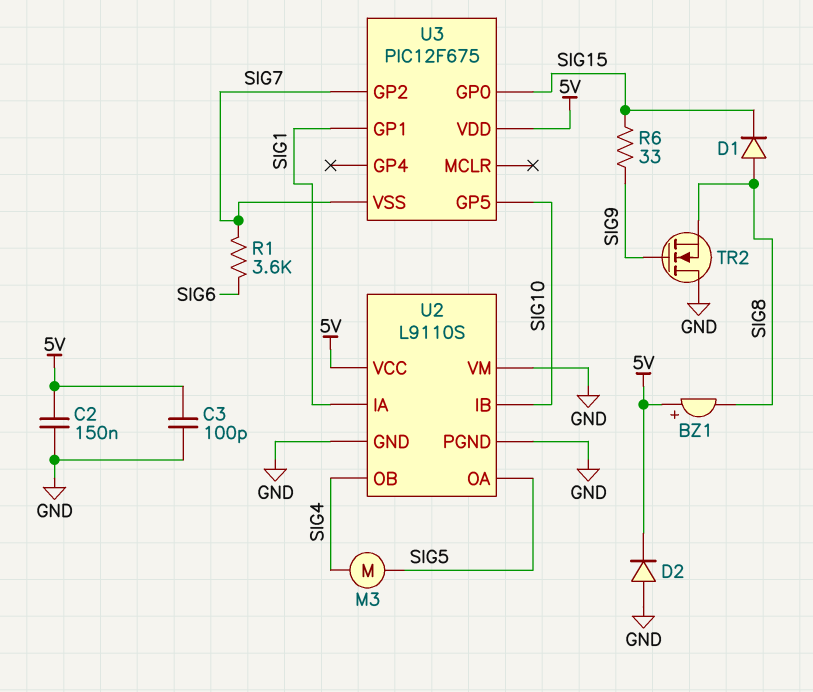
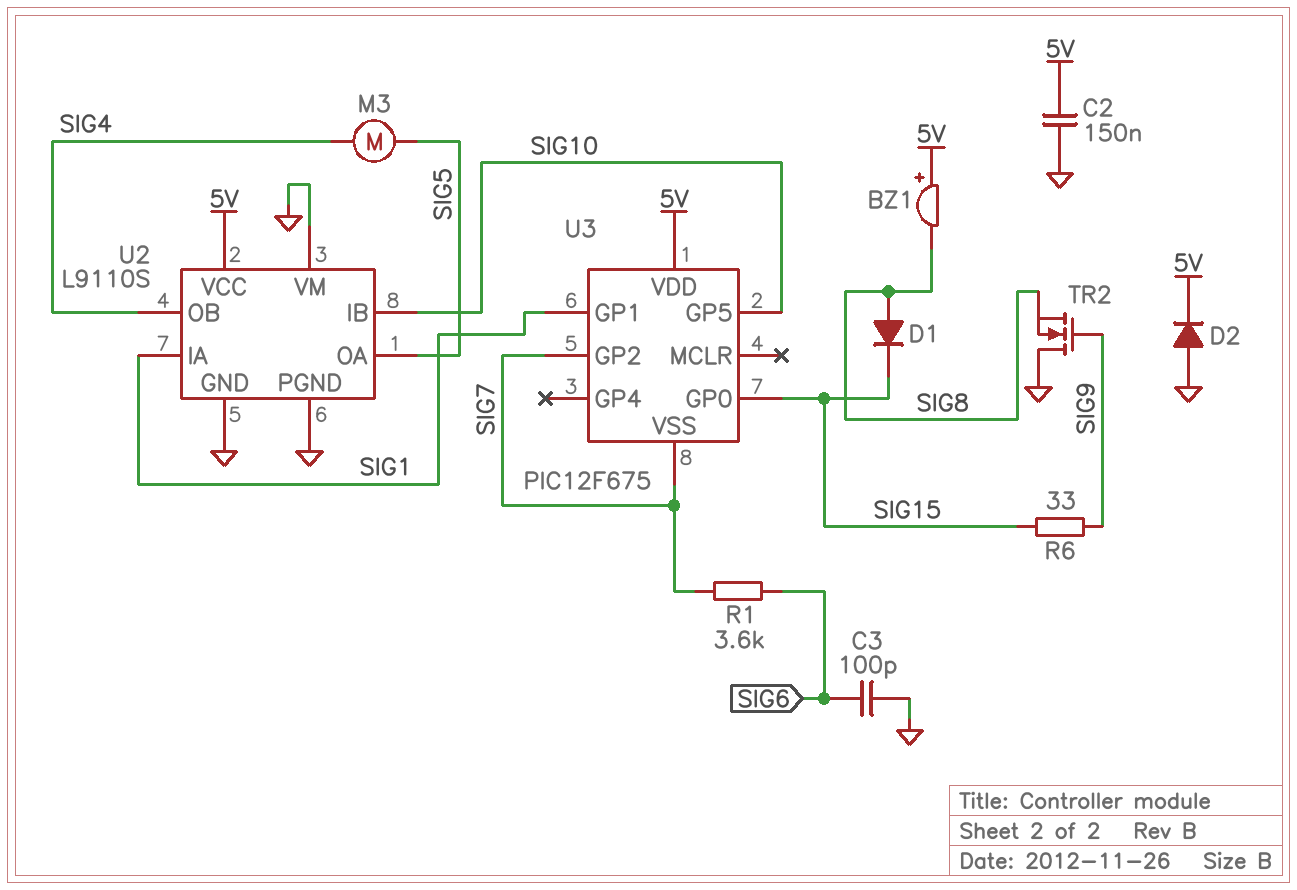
C3: 100pF (5V, GND) -> 100pF (GND, SIG6)

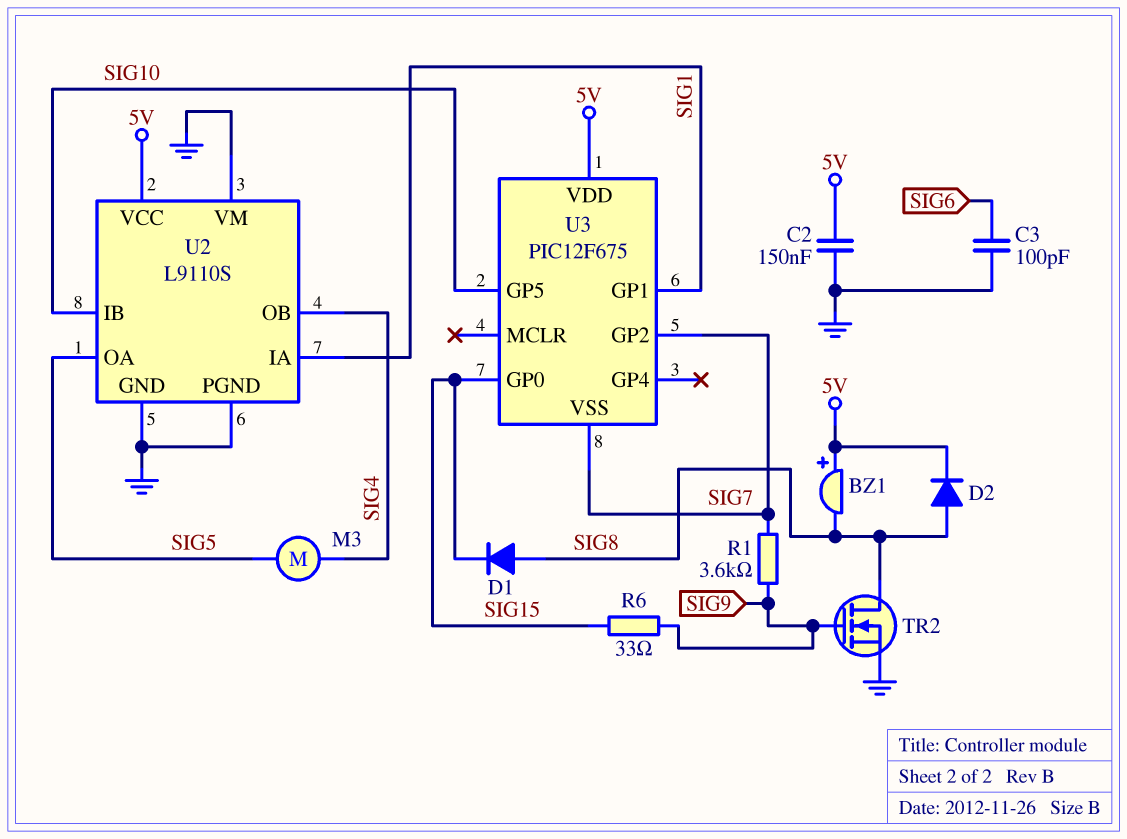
D2: diode (A GND, K 5V) -> diode (A SIG8, K 5V)
R1: 3.6k (SIG6, SIG7) -> 3.6k (SIG7, SIG9)
TR2: NMOS (G SIG9, D GND, S SIG8) -> NMOS (G SIG9, D SIG8, S GND)

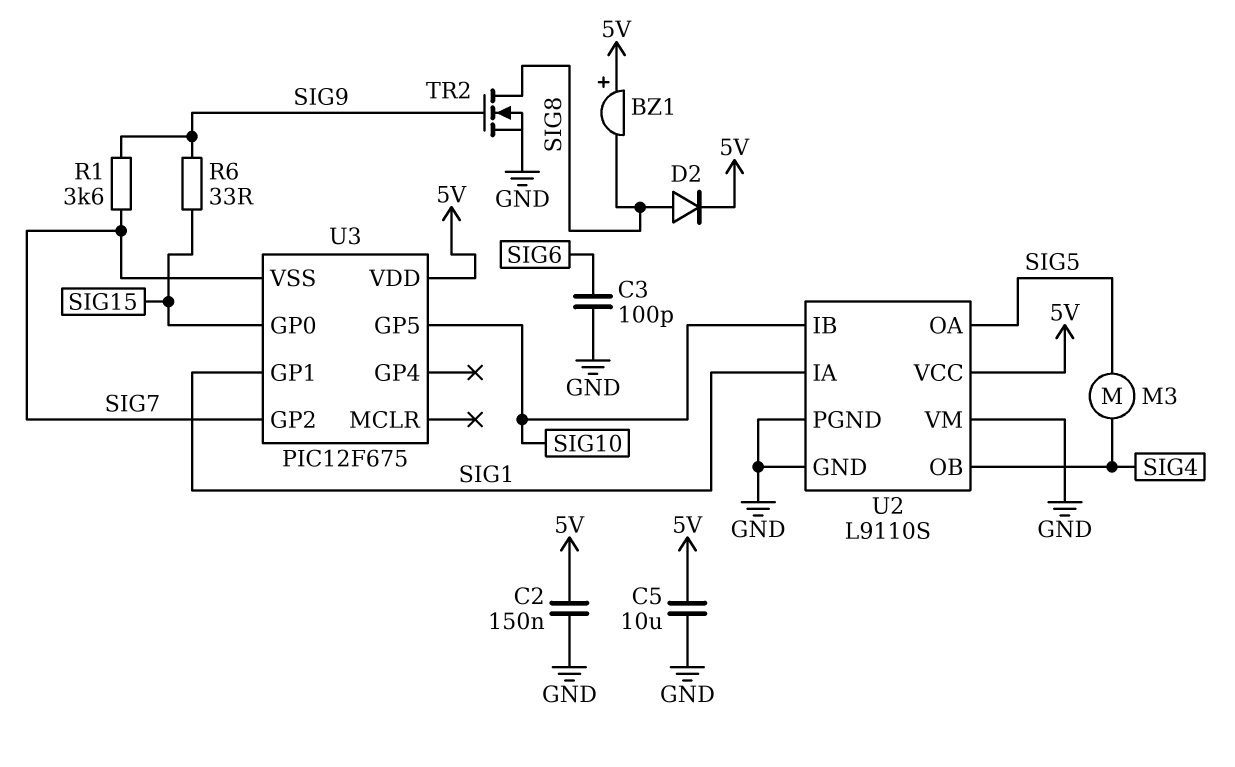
C5: none -> 10uF (5V, GND)
D1: diode (A SIG8, K SIG15) -> none

